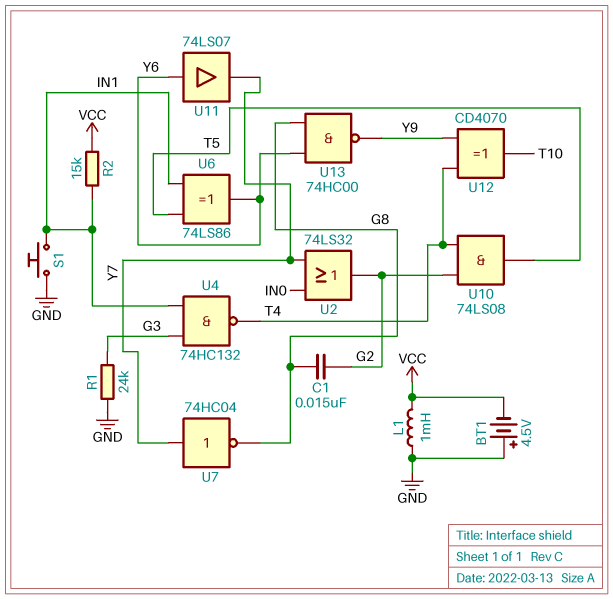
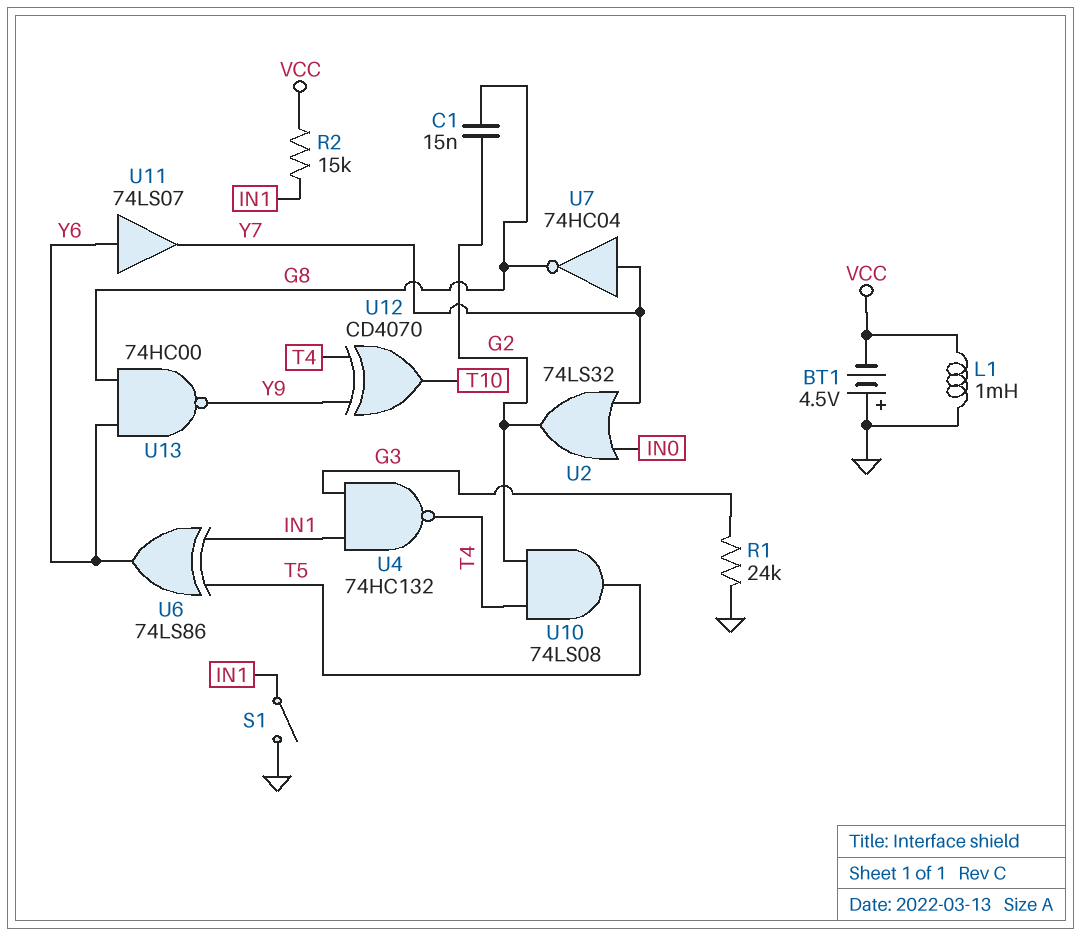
S1: button (GND, IN1) -> switch (GND, IN1)

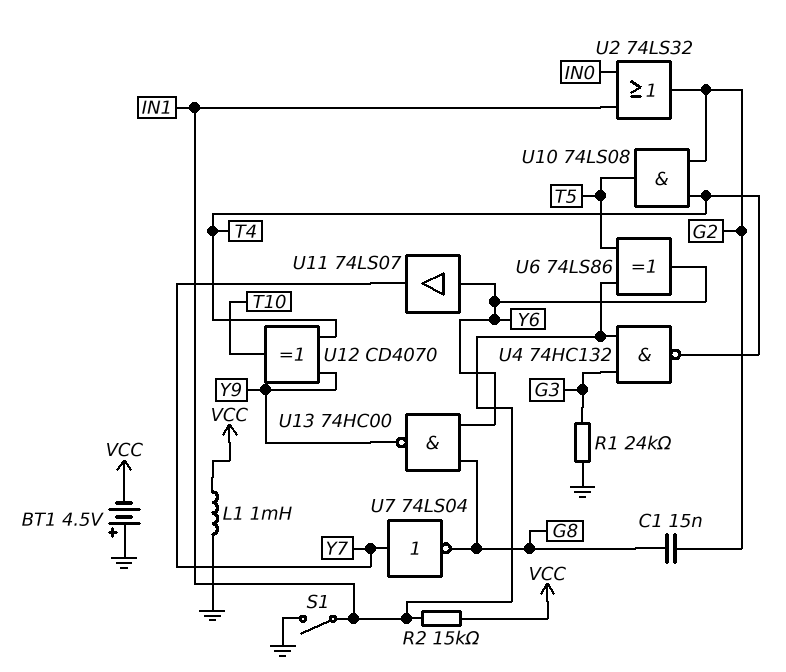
U2: OR 74LS32 (in IN0, in Y7, out G2) -> OR 74LS32 (in IN0, in IN1, out G2)
U7: NOT 74HC04 (in Y7, out G8) -> NOT 74LS04 (in Y7, out G8)

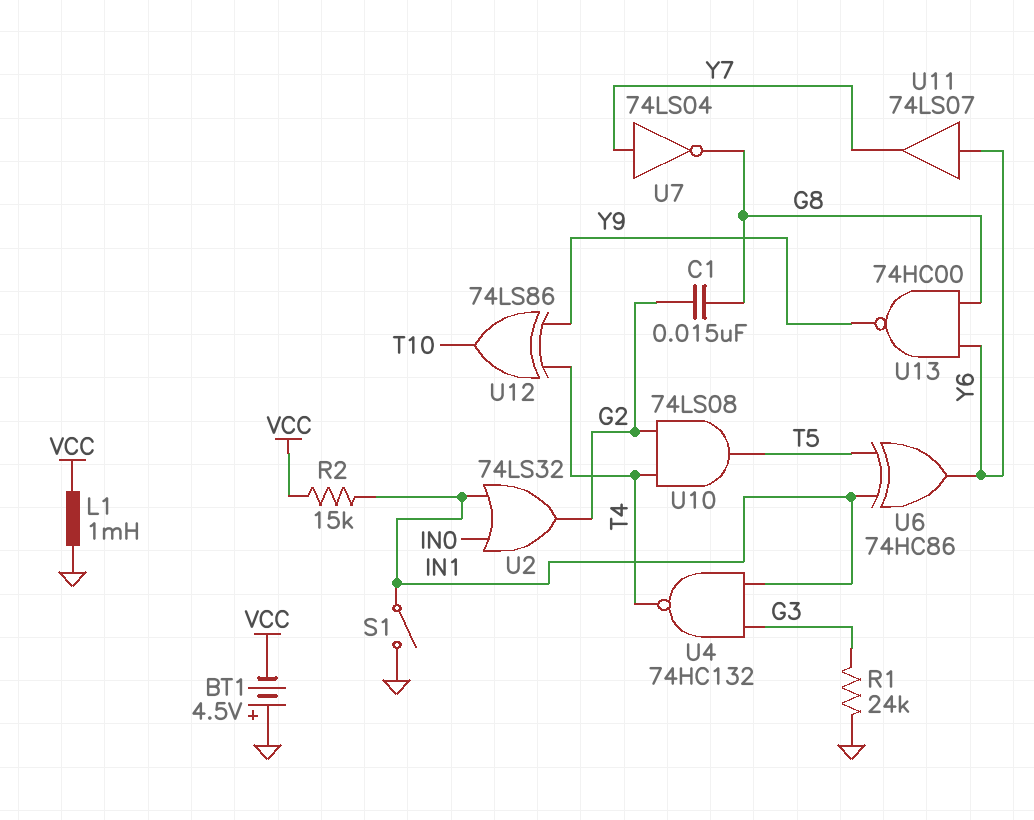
U6: XOR 74LS86 (in IN1, in T5, out Y6) -> XOR 74HC86 (in IN1, in T5, out Y6)
U12: XOR CD4070 (in T4, in Y9, out T10) -> XOR 74LS86 (in T4, in Y9, out T10)

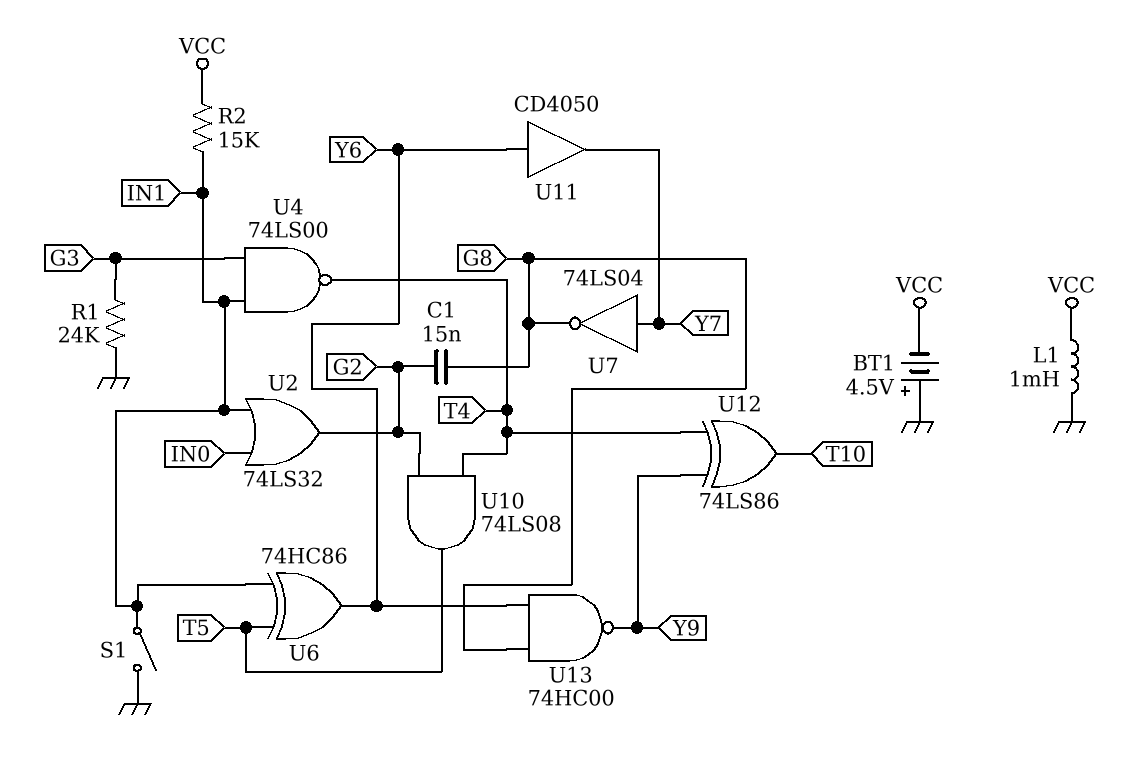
U4: NAND 74HC132 (in G3, in IN1, out T4) -> NAND 74LS00 (in G3, in IN1, out T4)
U11: buffer 74LS07 (in Y6, out Y7) -> buffer CD4050 (in Y6, out Y7)

